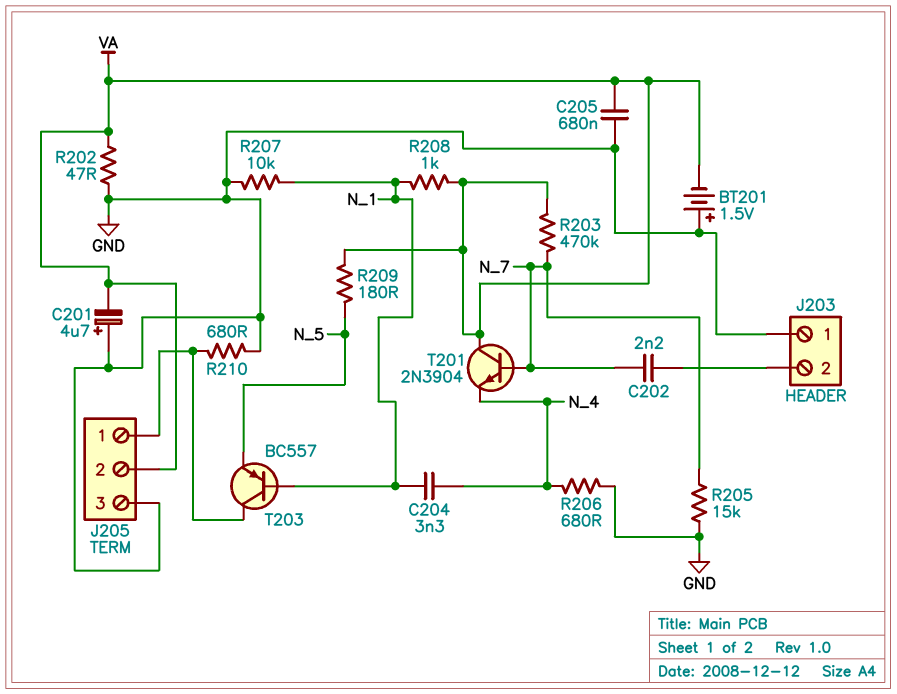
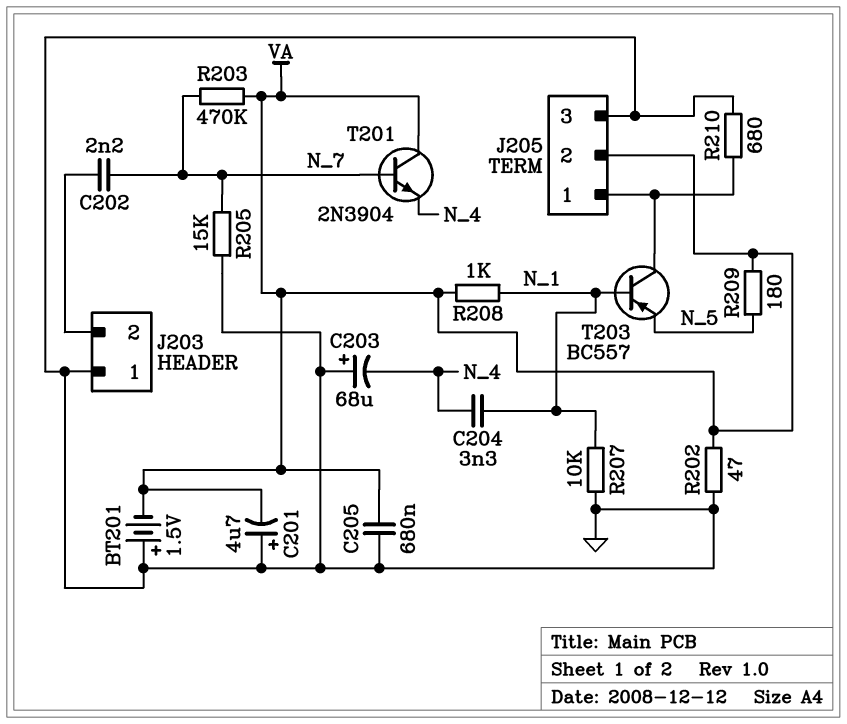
C203: none -> 68uF (plus GND, minus N_4)
R206: 680 (GND, N_4) -> none

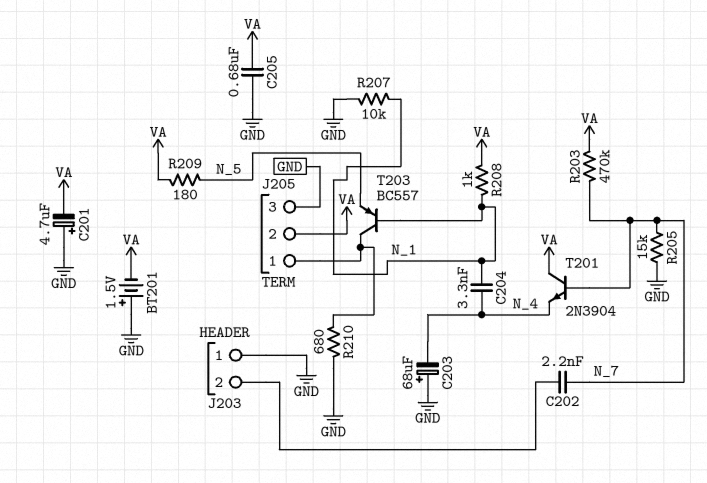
R202: 47 (GND, VA) -> none

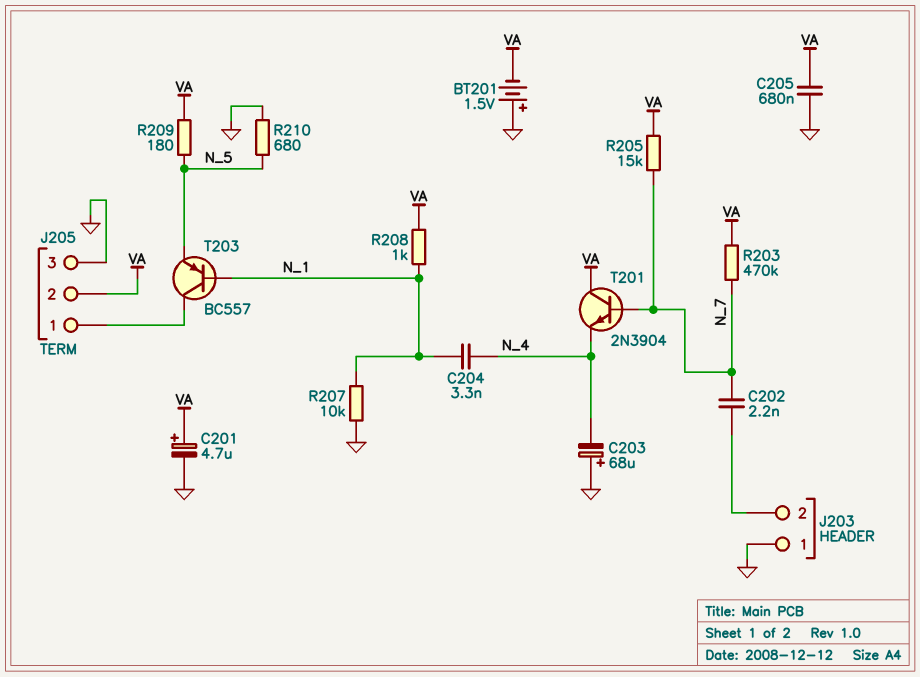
C201: 4.7uF (plus GND, minus VA) -> 4.7uF (plus VA, minus GND)
R205: 15k (GND, N_7) -> 15k (N_7, VA)
R210: 680 (GND, J205/1) -> 680 (GND, N_5)

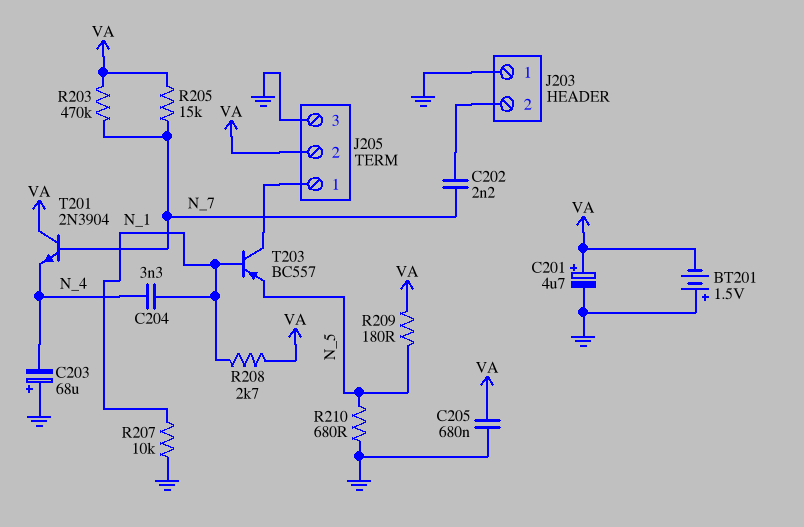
R208: 1k (N_1, VA) -> 2.7k (N_1, VA)

